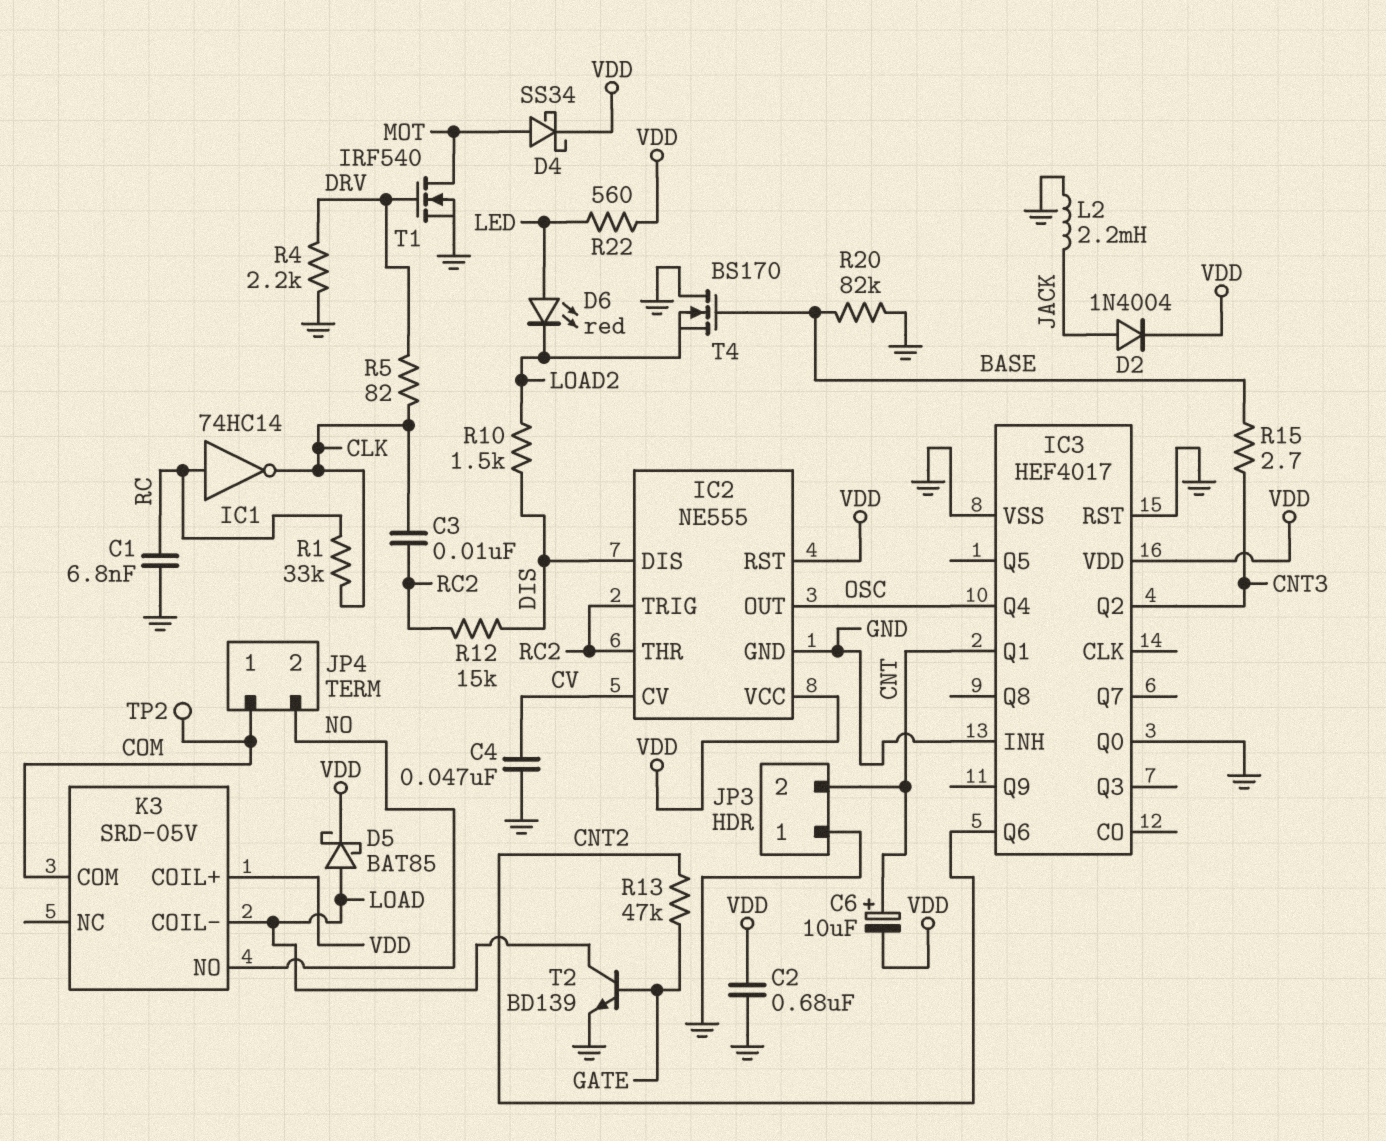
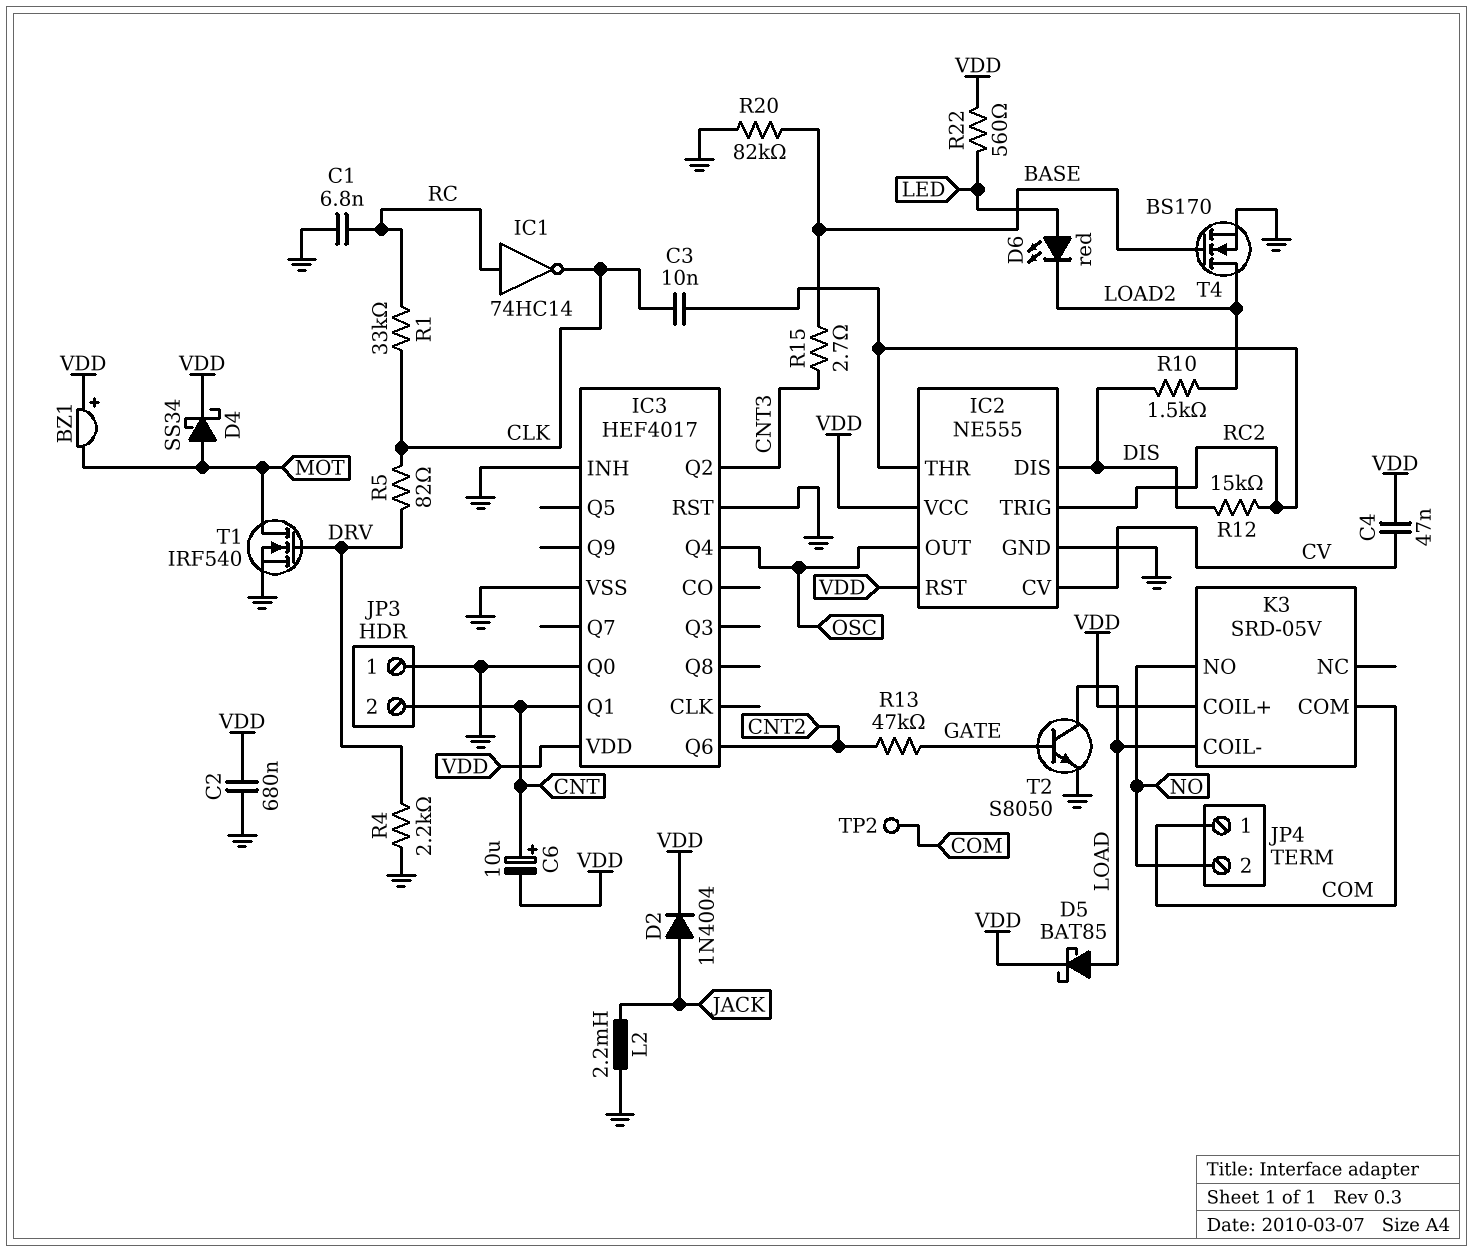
BZ1: none -> buzzer (plus VDD, minus MOT)
C4: 47nF (CV, GND) -> 47nF (CV, VDD)
T2: NPN BD139 (B GATE, C LOAD, E GND) -> NPN S8050 (B GATE, C LOAD, E GND)
T4: NMOS BS170 (G BASE, D GND, S LOAD2) -> NMOS BS170 (G BASE, D LOAD2, S GND)

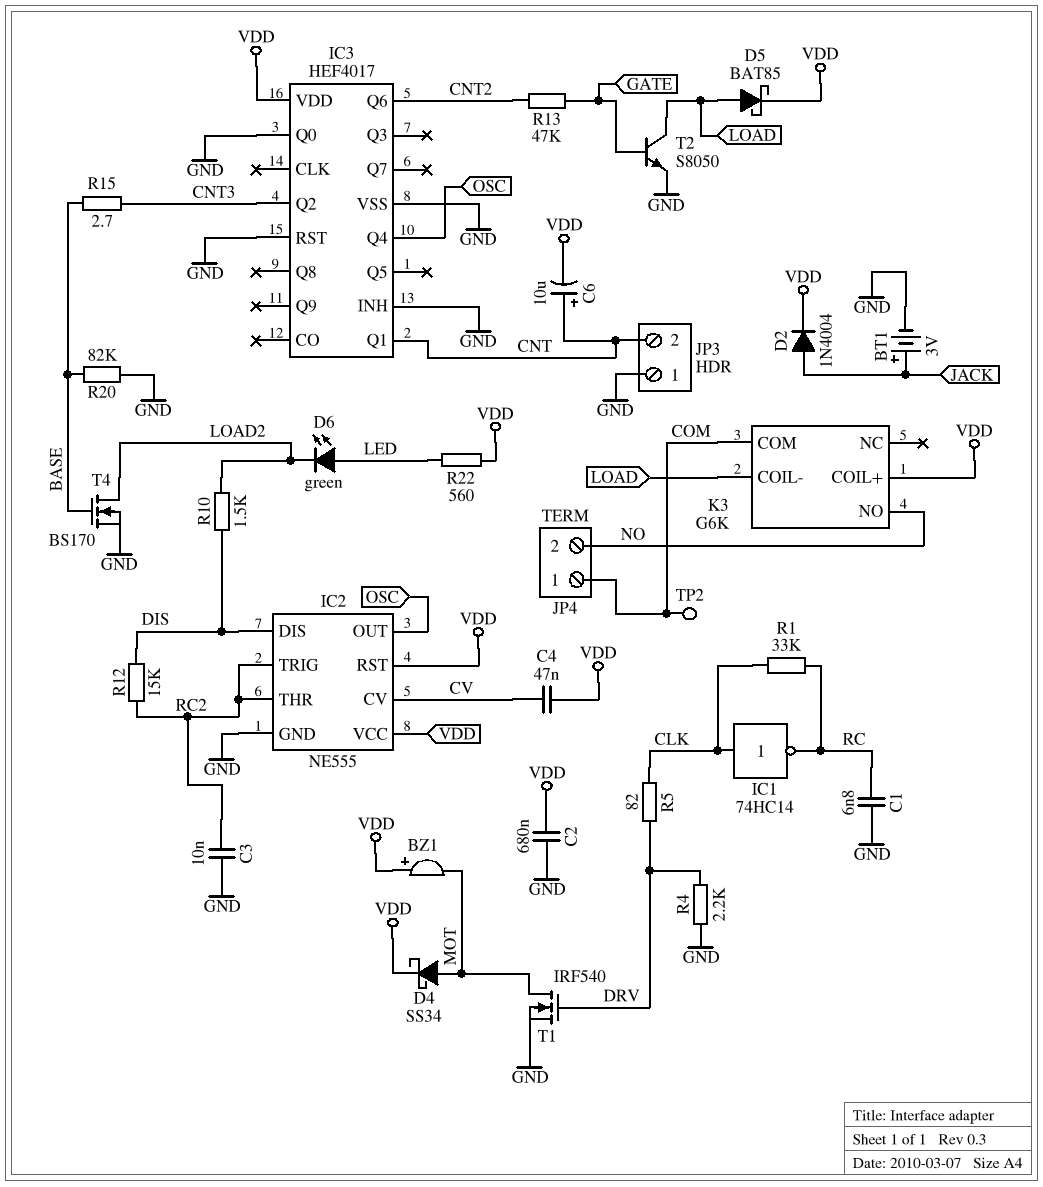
BT1: none -> 3V (plus JACK, minus GND)
C3: 10nF (CLK, RC2) -> 10nF (GND, RC2)
D6: LED red (A LED, K LOAD2) -> LED green (A LED, K LOAD2)
IC1: NOT 74HC14 (in RC, out CLK) -> NOT 74HC14 (in CLK, out RC)
K3: SRD-05V -> G6K
L2: 2.2mH (GND, JACK) -> none

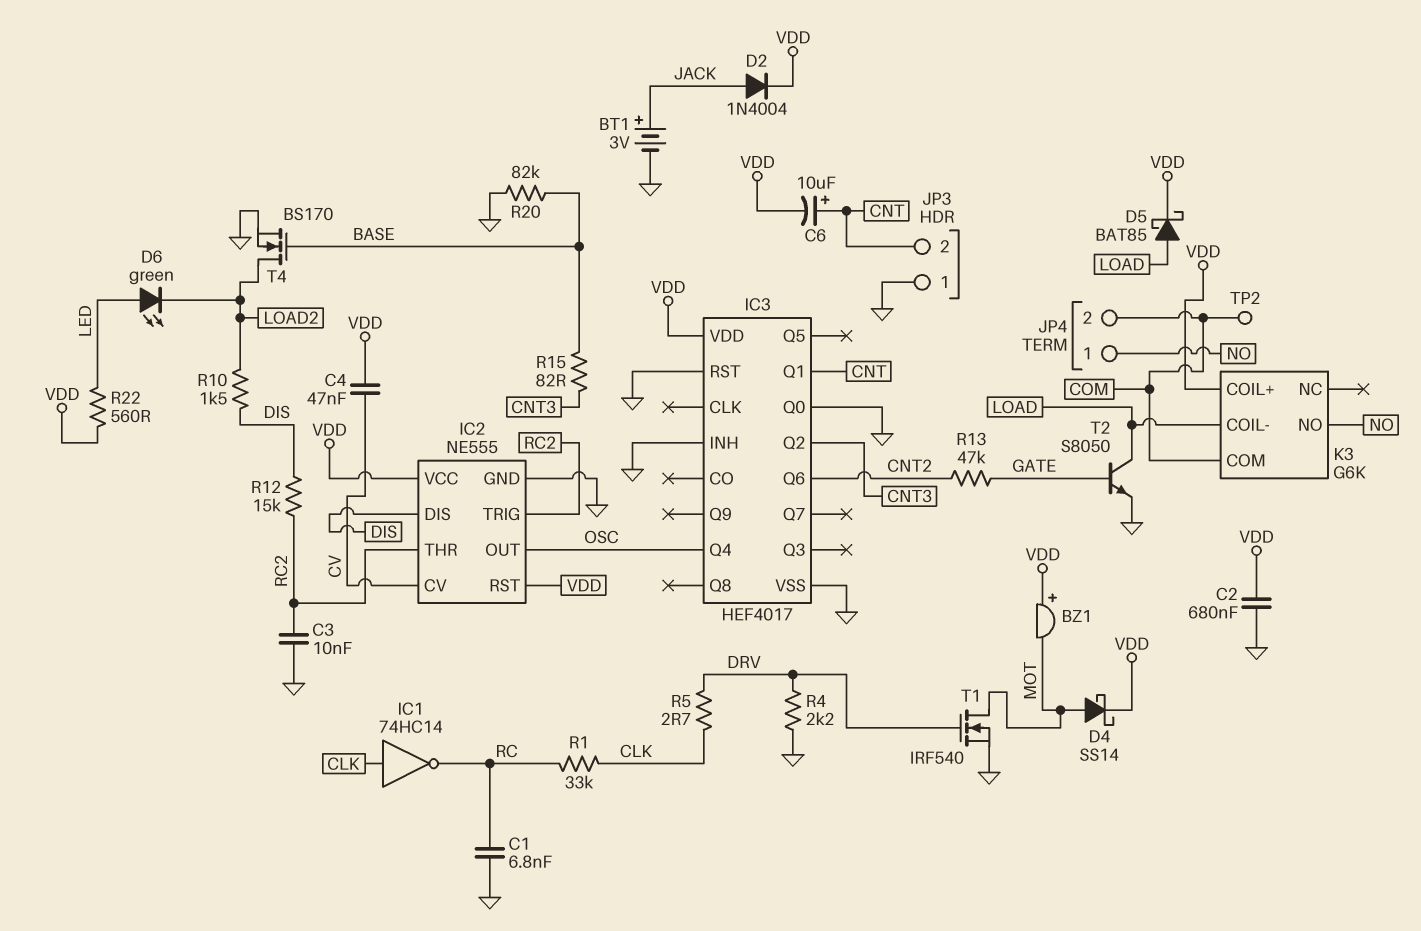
D4: schottky SS34 (A MOT, K VDD) -> schottky SS14 (A MOT, K VDD)
JP4 pin 1: COM -> NO
JP4 pin 2: NO -> COM
R5: 82 (CLK, DRV) -> 2.7 (CLK, DRV)
R15: 2.7 (BASE, CNT3) -> 82 (BASE, CNT3)

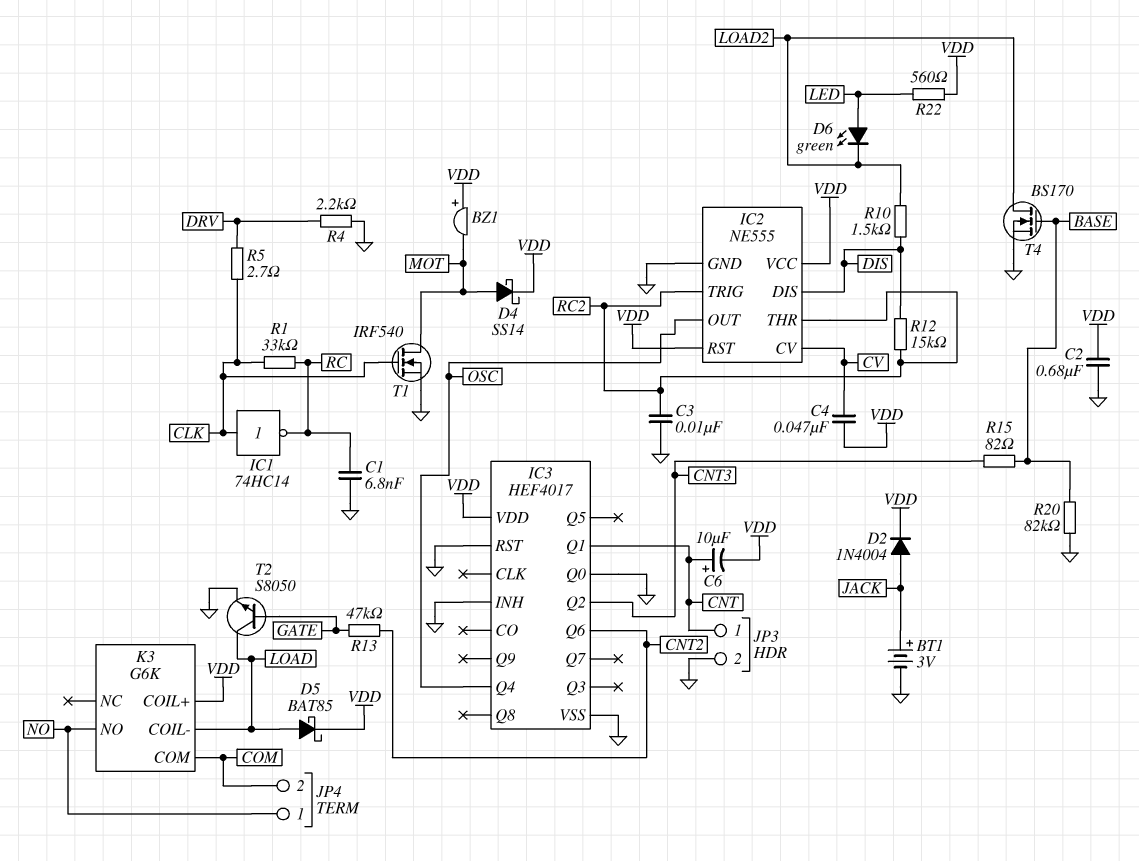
JP3 pin 1: GND -> CNT
JP3 pin 2: CNT -> GND
T1: NMOS IRF540 (G DRV, D MOT, S GND) -> NMOS IRF540 (G CLK, D MOT, S GND)
TP2: test point (COM) -> none

